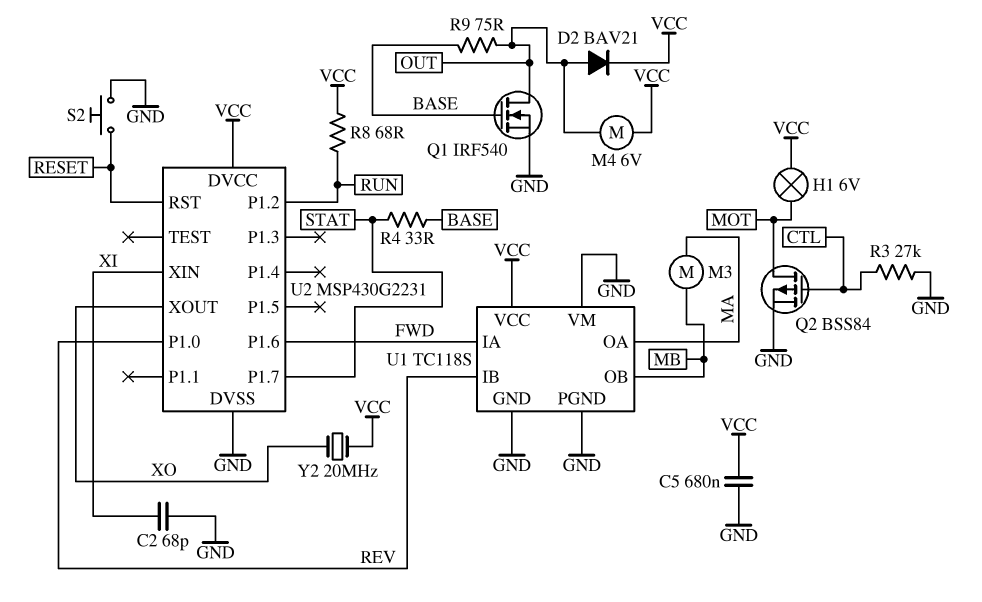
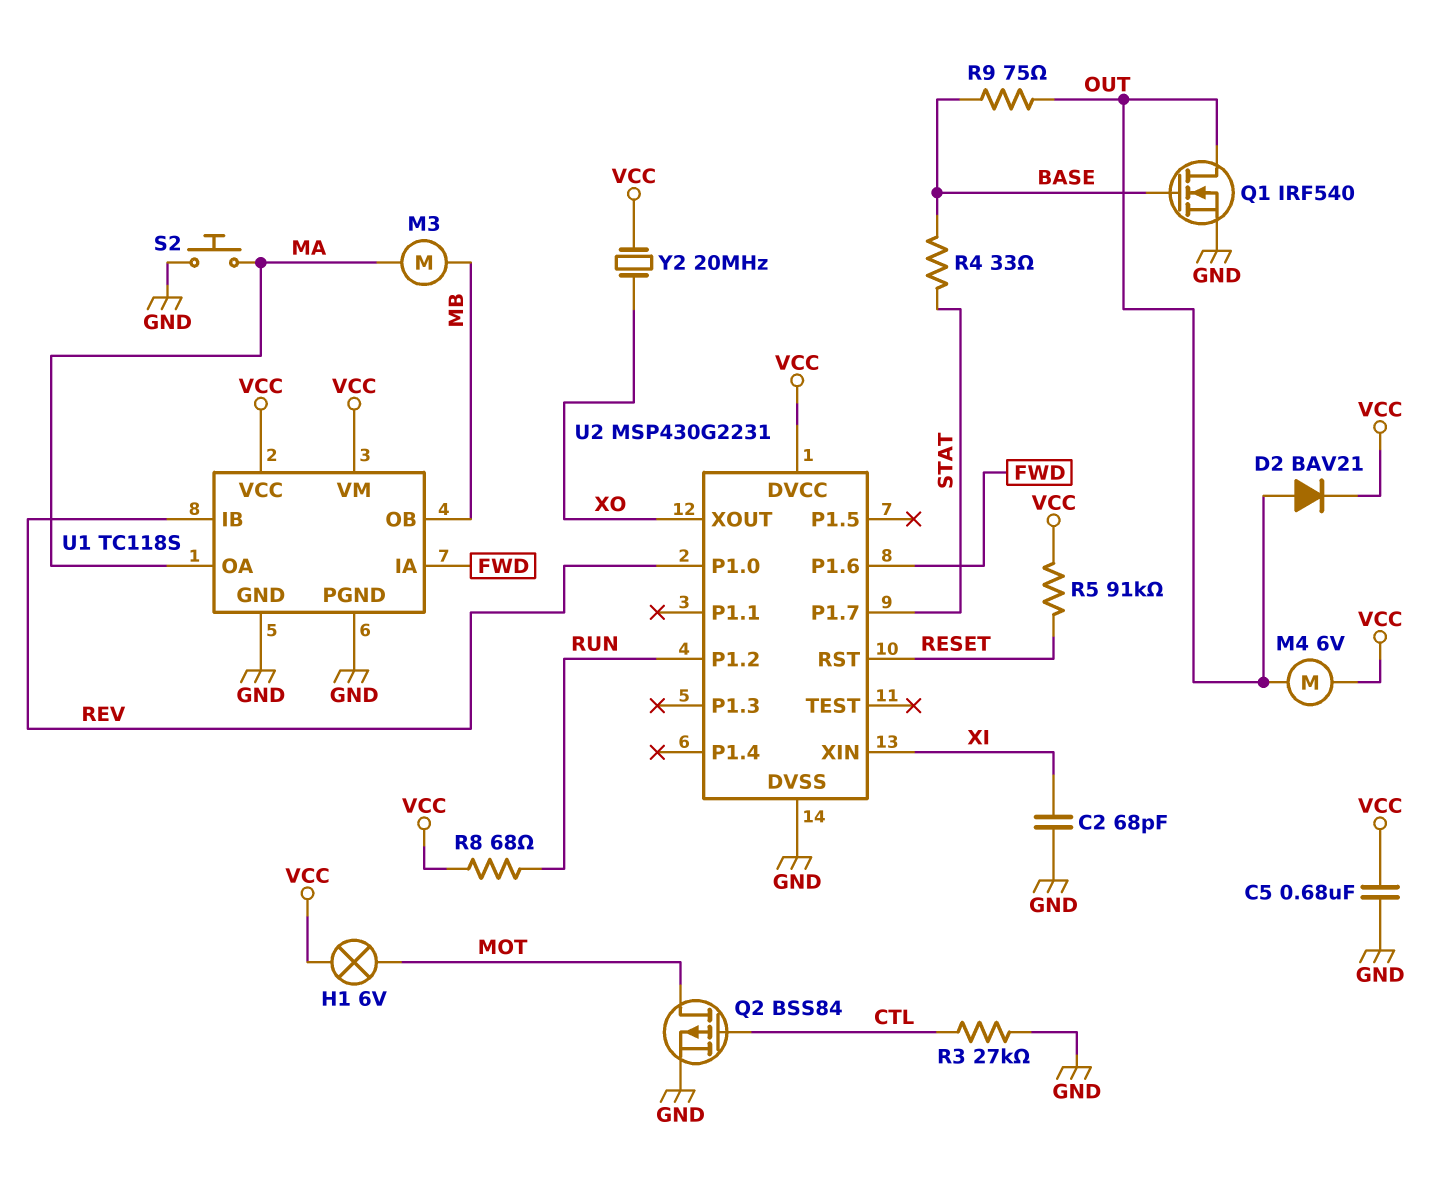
R5: none -> 91k (RESET, VCC)
S2: button (GND, RESET) -> button (GND, MA)
U1 pin VM: GND -> VCC

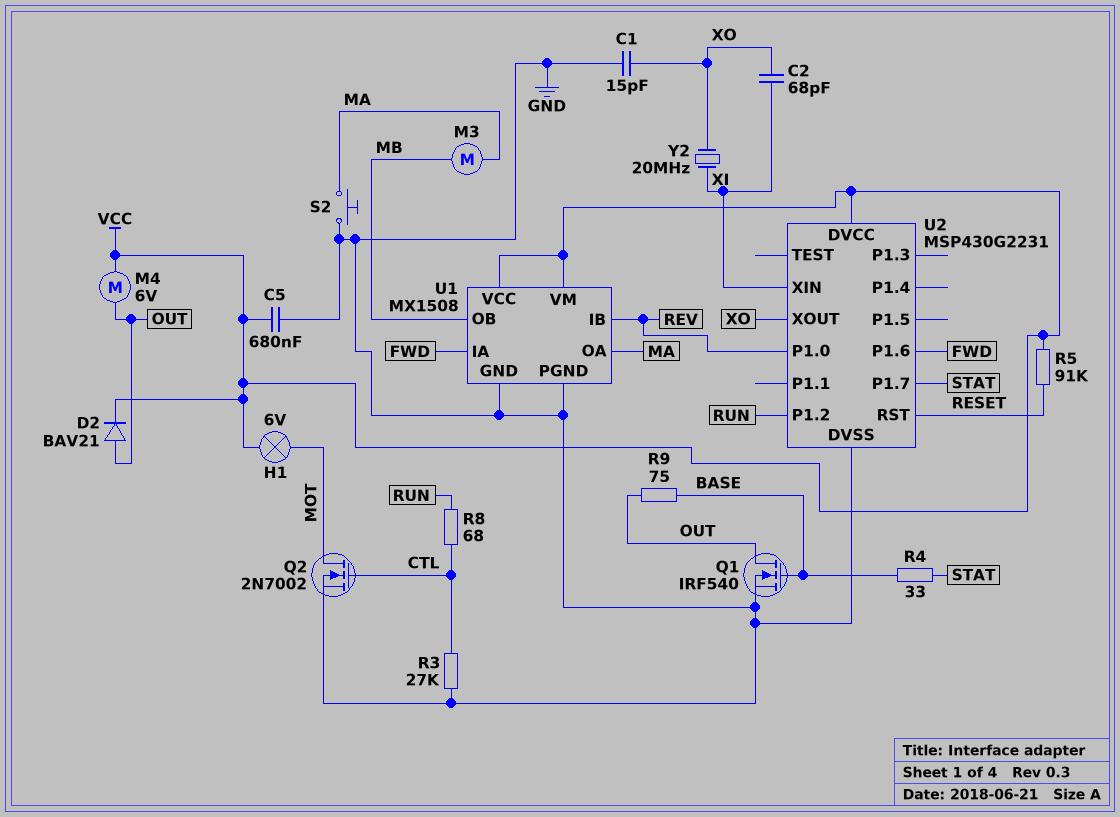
C1: none -> 15pF (GND, XO)
C2: 68pF (GND, XI) -> 68pF (XI, XO)
Q2: PMOS BSS84 (G CTL, D MOT, S GND) -> NMOS 2N7002 (G CTL, D MOT, S GND)
R8: 68 (RUN, VCC) -> 68 (CTL, RUN)
U1: TC118S -> MX1508
Y2: 20MHz (VCC, XO) -> 20MHz (XI, XO)

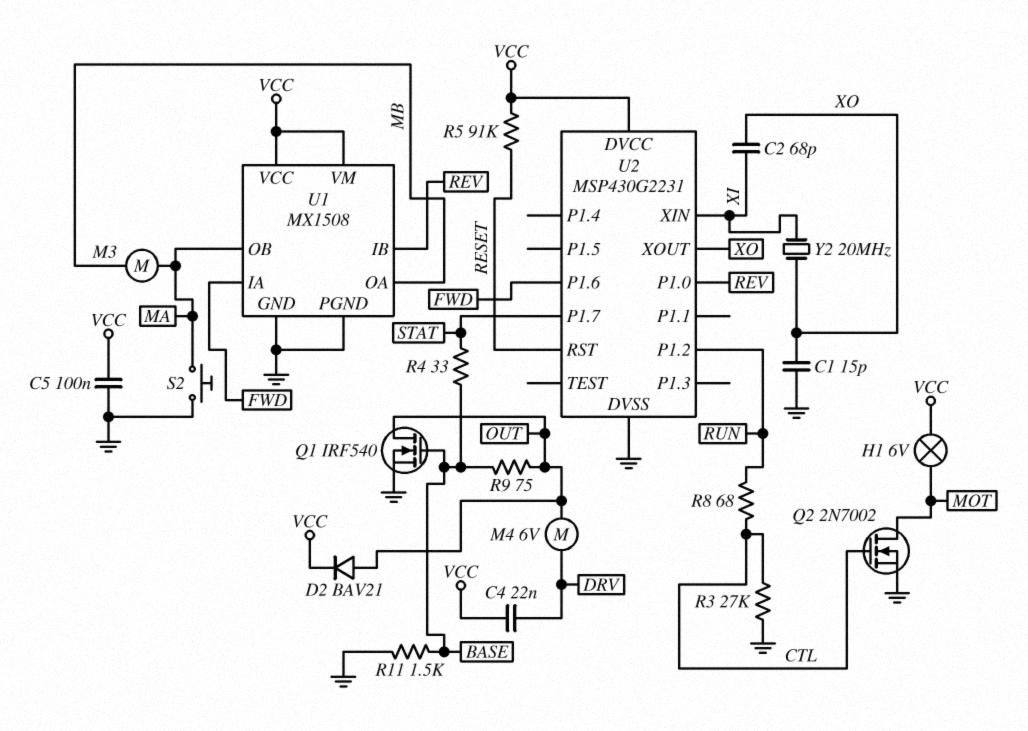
C4: none -> 22nF (DRV, VCC)
C5: 680nF (GND, VCC) -> 100nF (GND, VCC)
M4: motor 6V (OUT, VCC) -> motor 6V (DRV, OUT)
R11: none -> 1.5k (BASE, GND)
U1 pin OA: MA -> MB
U1 pin OB: MB -> MA

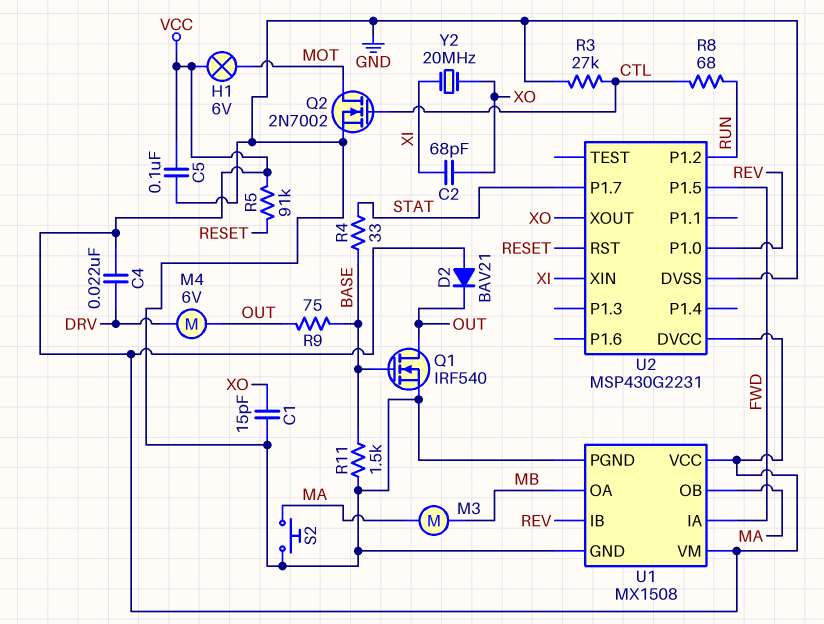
D2: diode BAV21 (A OUT, K VCC) -> diode BAV21 (A VCC, K OUT)
U2 pin P1.5: none -> FWD
U2 pin P1.6: FWD -> none

